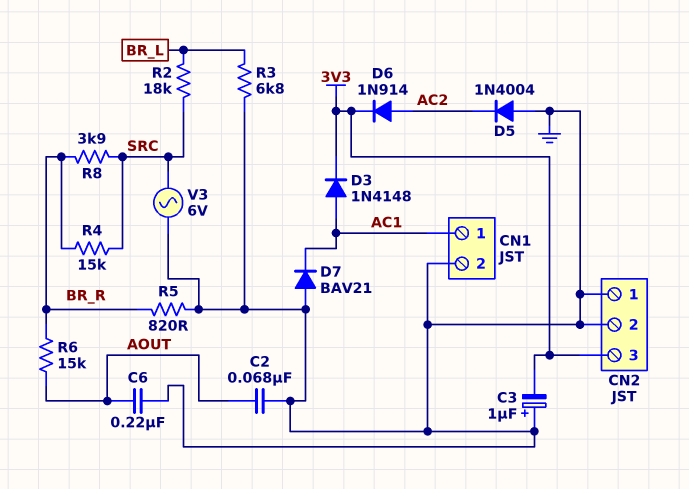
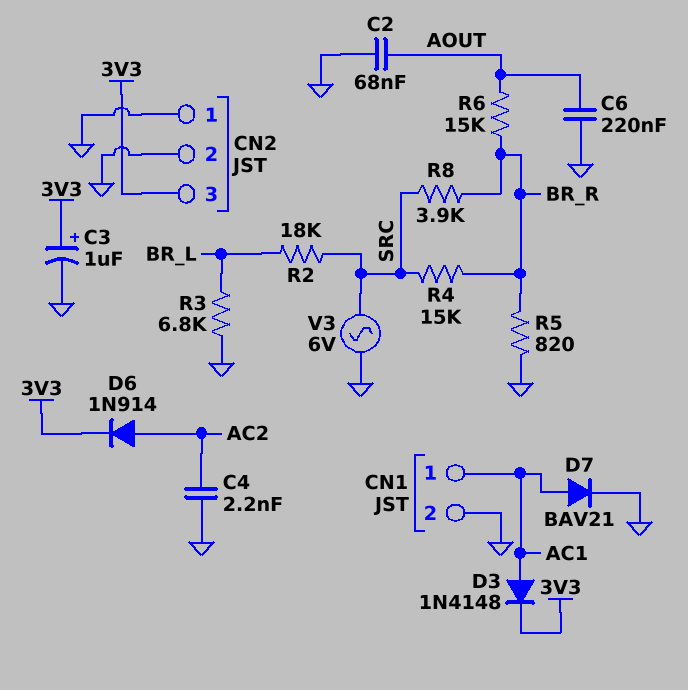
C3: 1uF (plus GND, minus 3V3) -> 1uF (plus 3V3, minus GND)
C4: none -> 2.2nF (AC2, GND)
D5: diode 1N4004 (A GND, K AC2) -> none
D7: diode BAV21 (A GND, K AC1) -> diode BAV21 (A AC1, K GND)

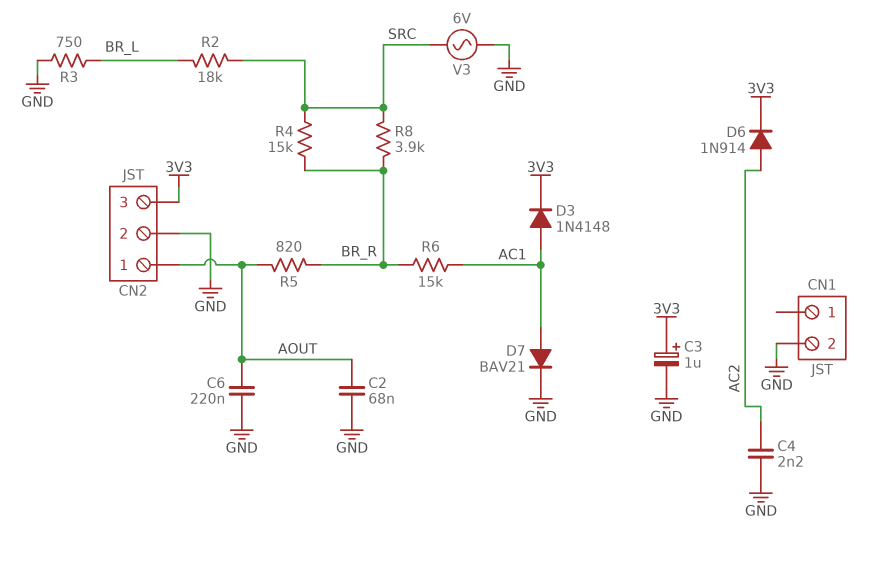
CN1 pin 1: AC1 -> none
CN2 pin 1: GND -> AOUT
R3: 6.8k (BR_L, GND) -> 750 (BR_L, GND)
R5: 820 (BR_R, GND) -> 820 (AOUT, BR_R)
R6: 15k (AOUT, BR_R) -> 15k (AC1, BR_R)

